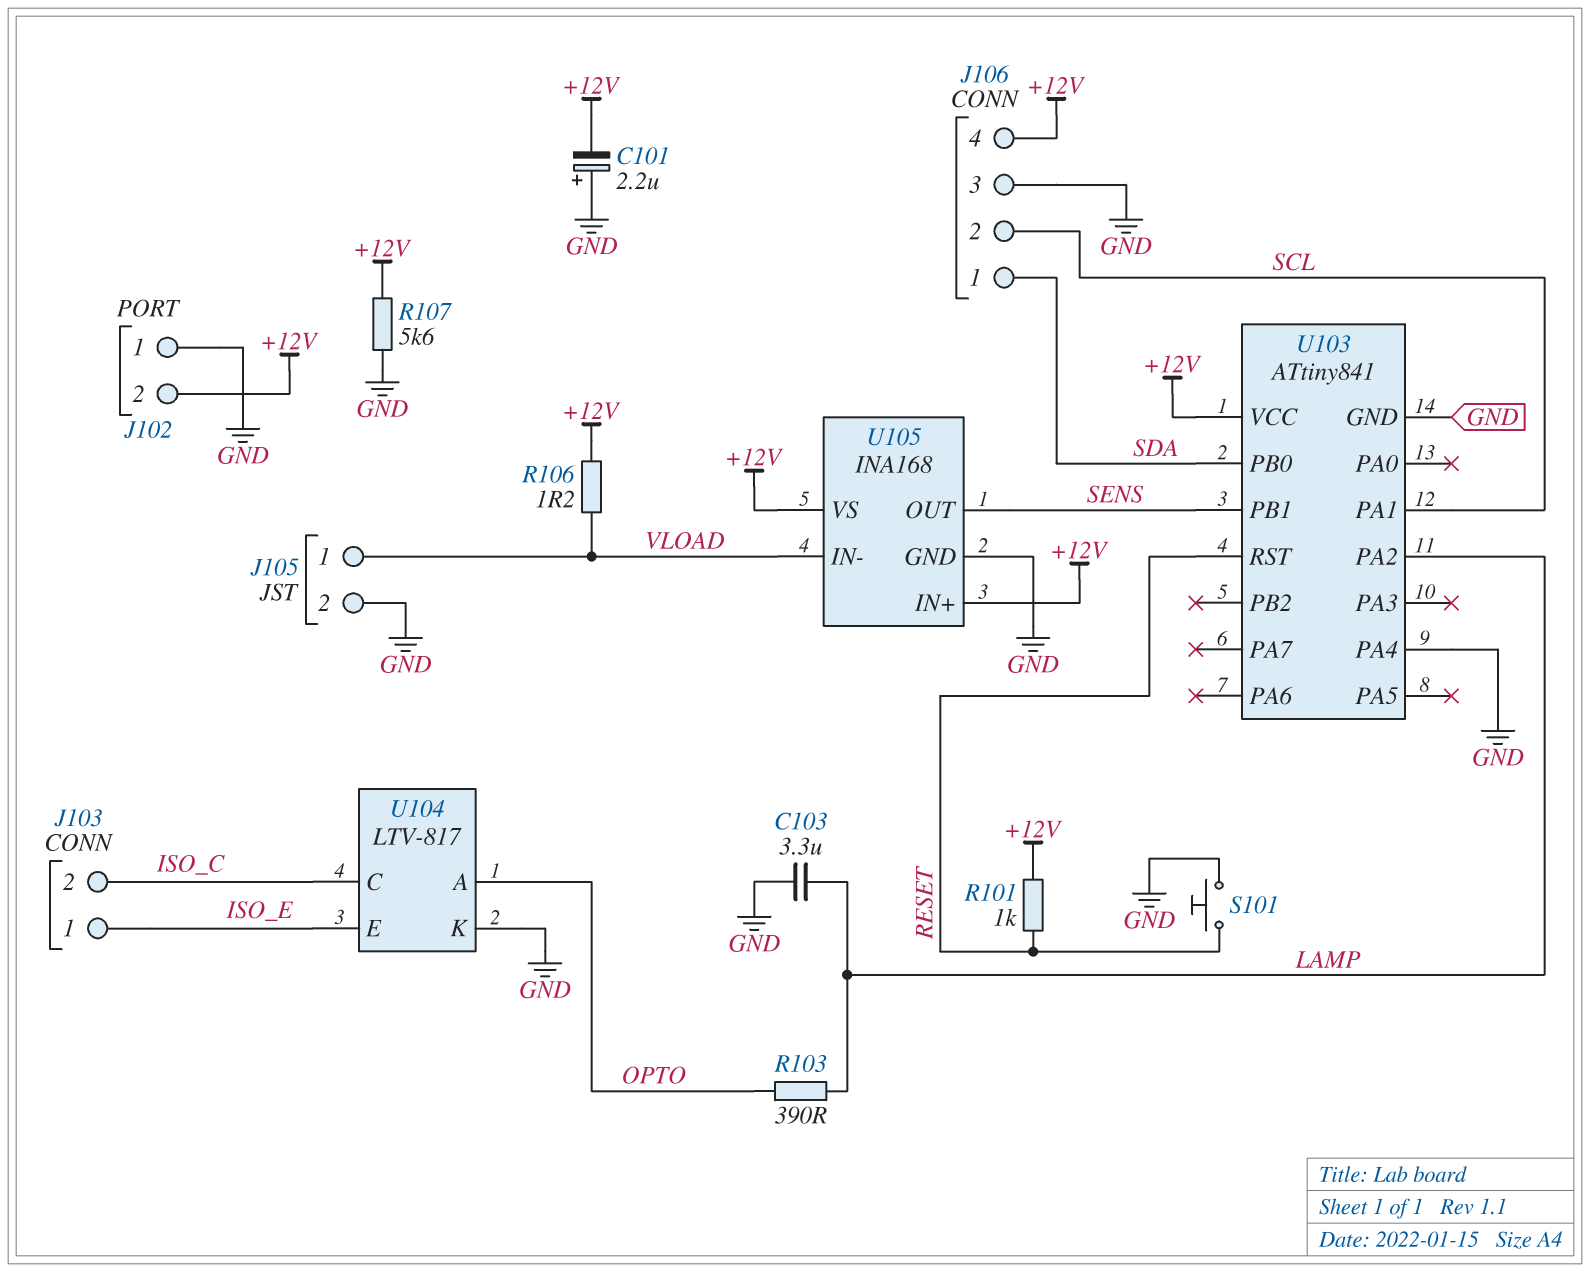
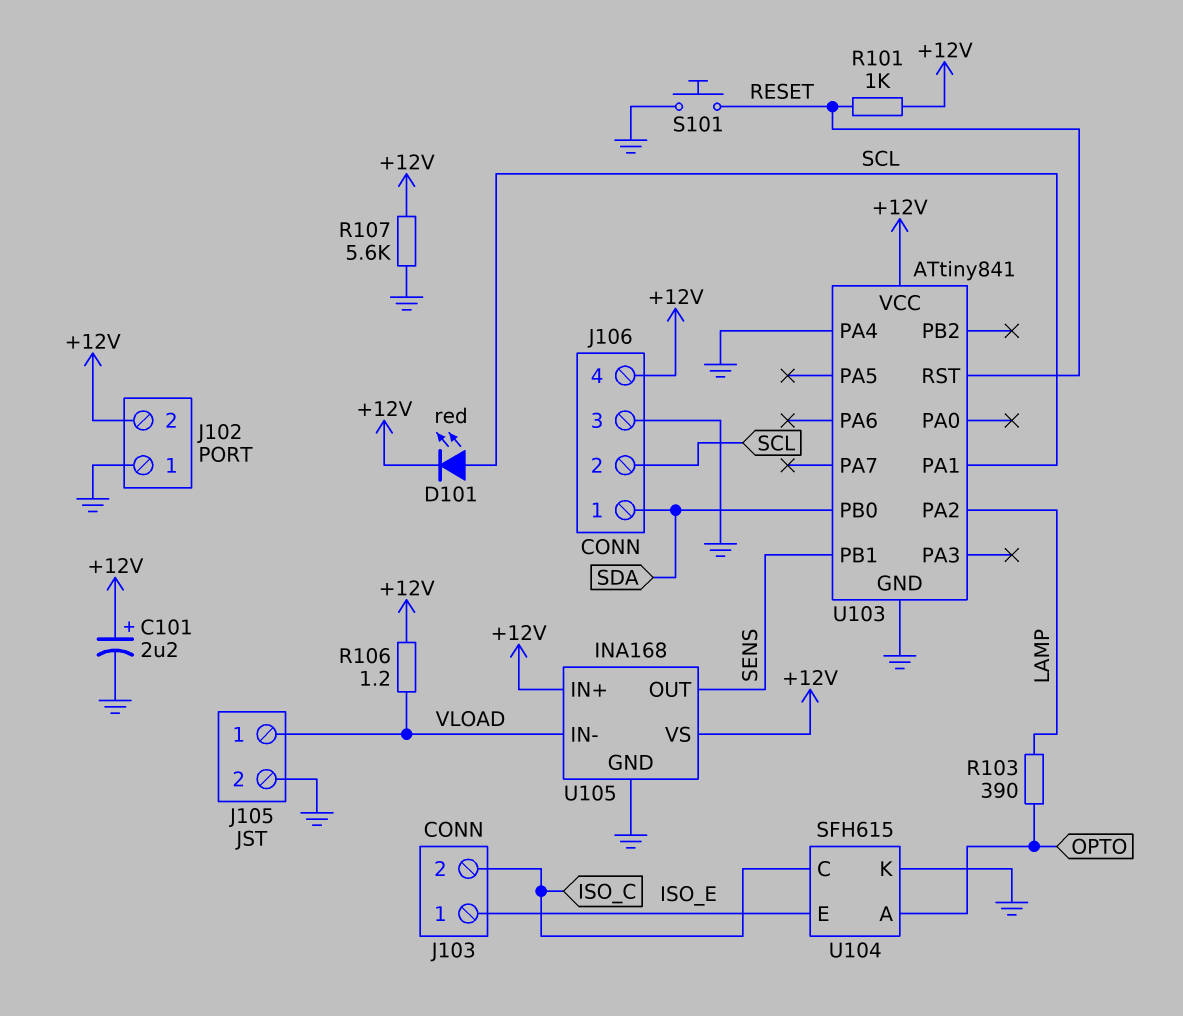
C101: 2.2uF (plus GND, minus +12V) -> 2.2uF (plus +12V, minus GND)
C103: 3.3uF (GND, LAMP) -> none
D101: none -> LED red (A SCL, K +12V)
U104: LTV-817 -> SFH615

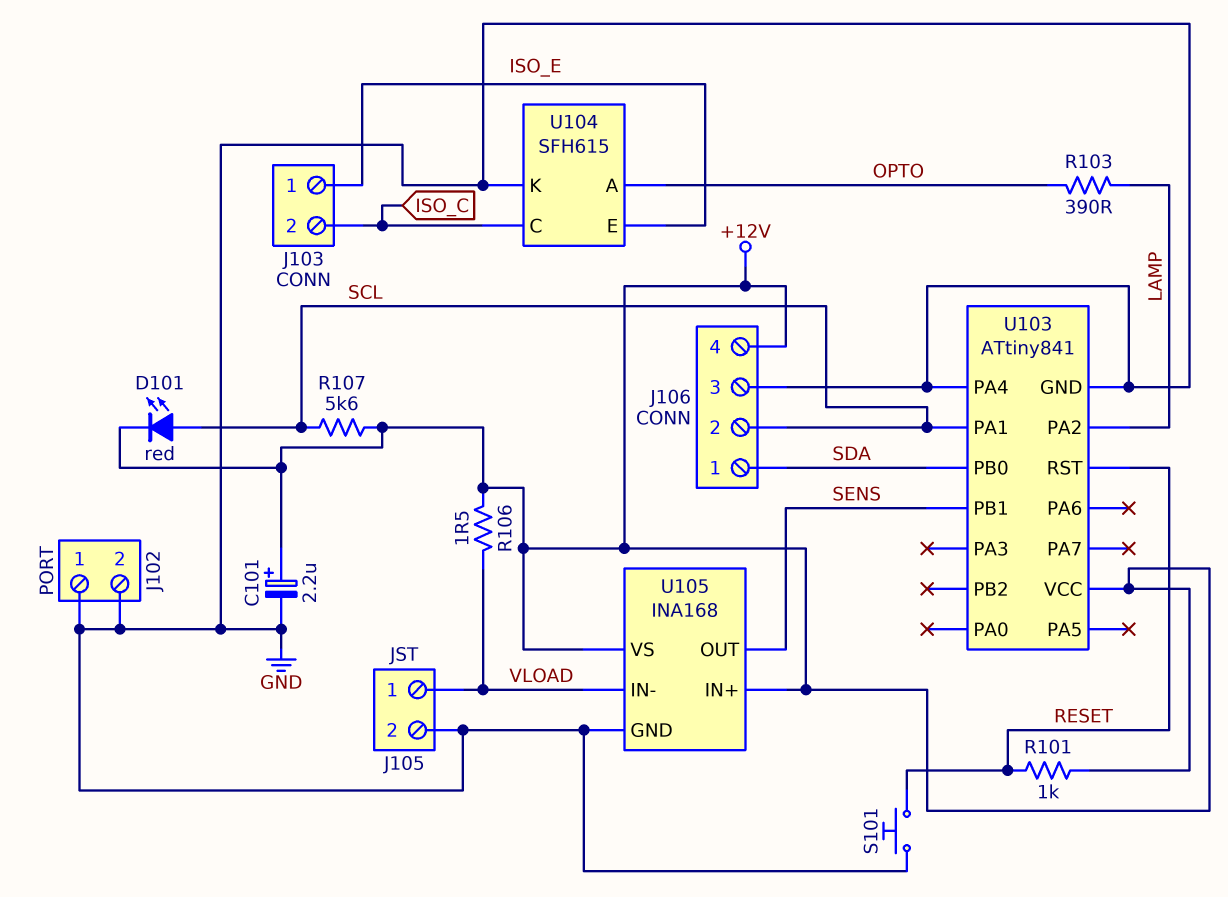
J102 pin 2: +12V -> GND
R106: 1.2 (+12V, VLOAD) -> 1.5 (+12V, VLOAD)
R107: 5.6k (+12V, GND) -> 5.6k (+12V, SCL)

